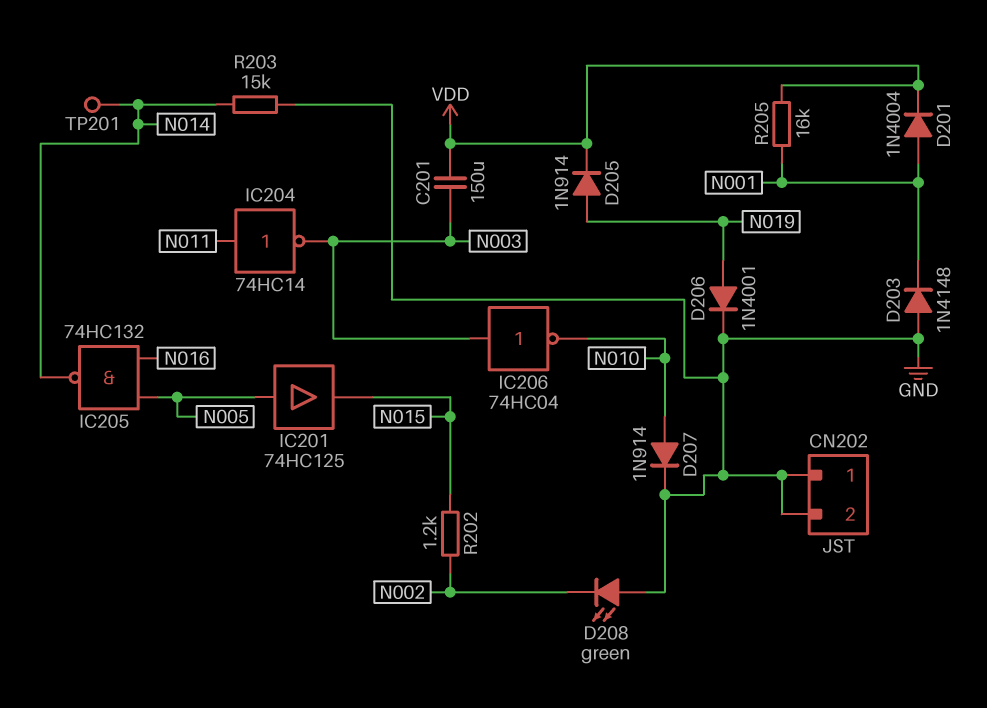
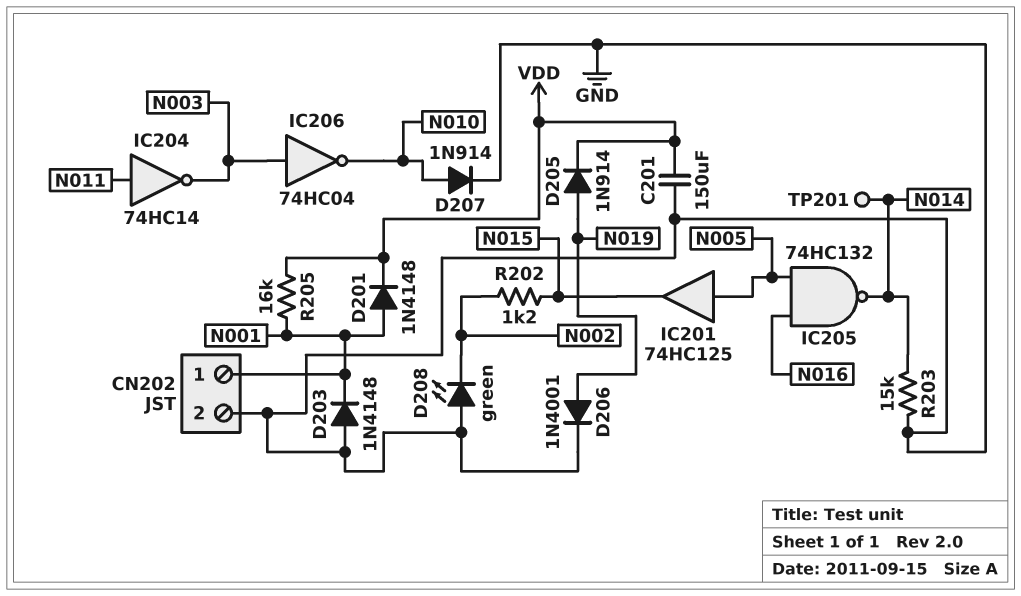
C201: 150uF (N003, VDD) -> 150uF (GND, VDD)
CN202 pin 1: GND -> N001
D201: diode 1N4004 (A N001, K VDD) -> diode 1N4148 (A N001, K VDD)

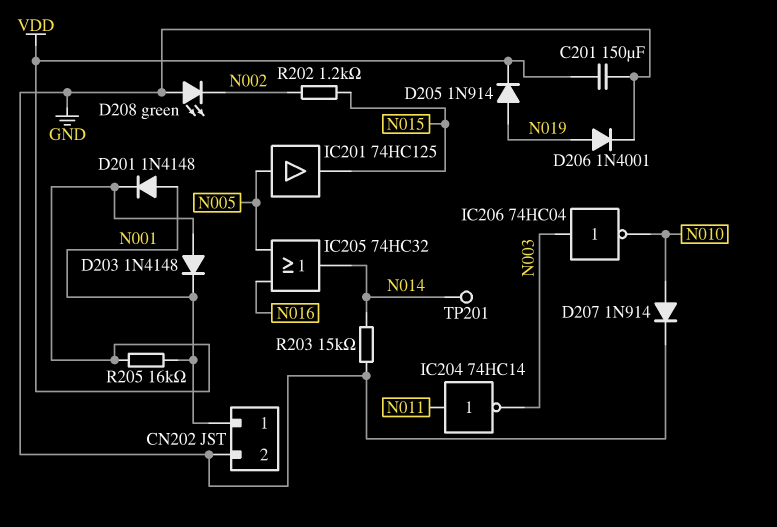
D203: diode 1N4148 (A GND, K N001) -> diode 1N4148 (A VDD, K N001)
IC205: NAND 74HC132 (in N005, in N016, out N014) -> OR 74HC32 (in N005, in N016, out N014)

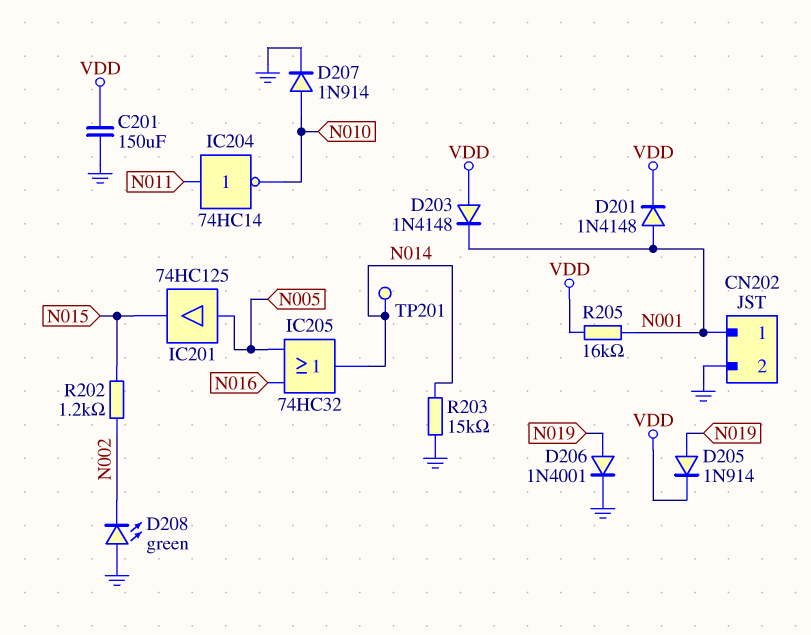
IC204: NOT 74HC14 (in N011, out N003) -> NOT 74HC14 (in N011, out N010)
IC206: NOT 74HC04 (in N003, out N010) -> none

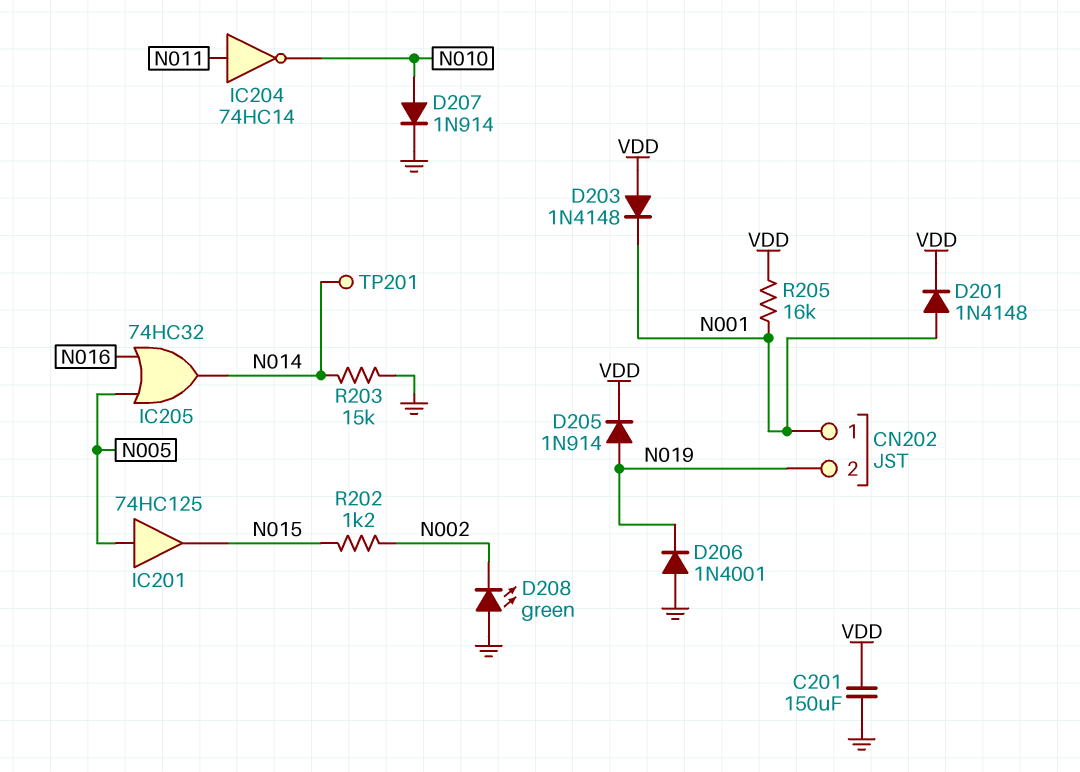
CN202 pin 2: GND -> N019
D206: diode 1N4001 (A N019, K GND) -> diode 1N4001 (A GND, K N019)

